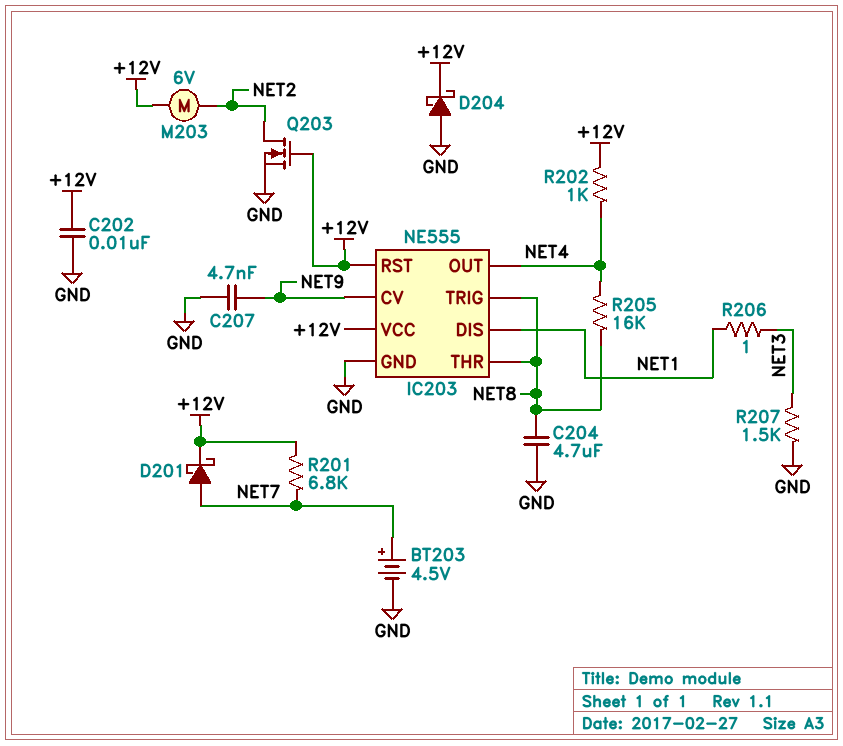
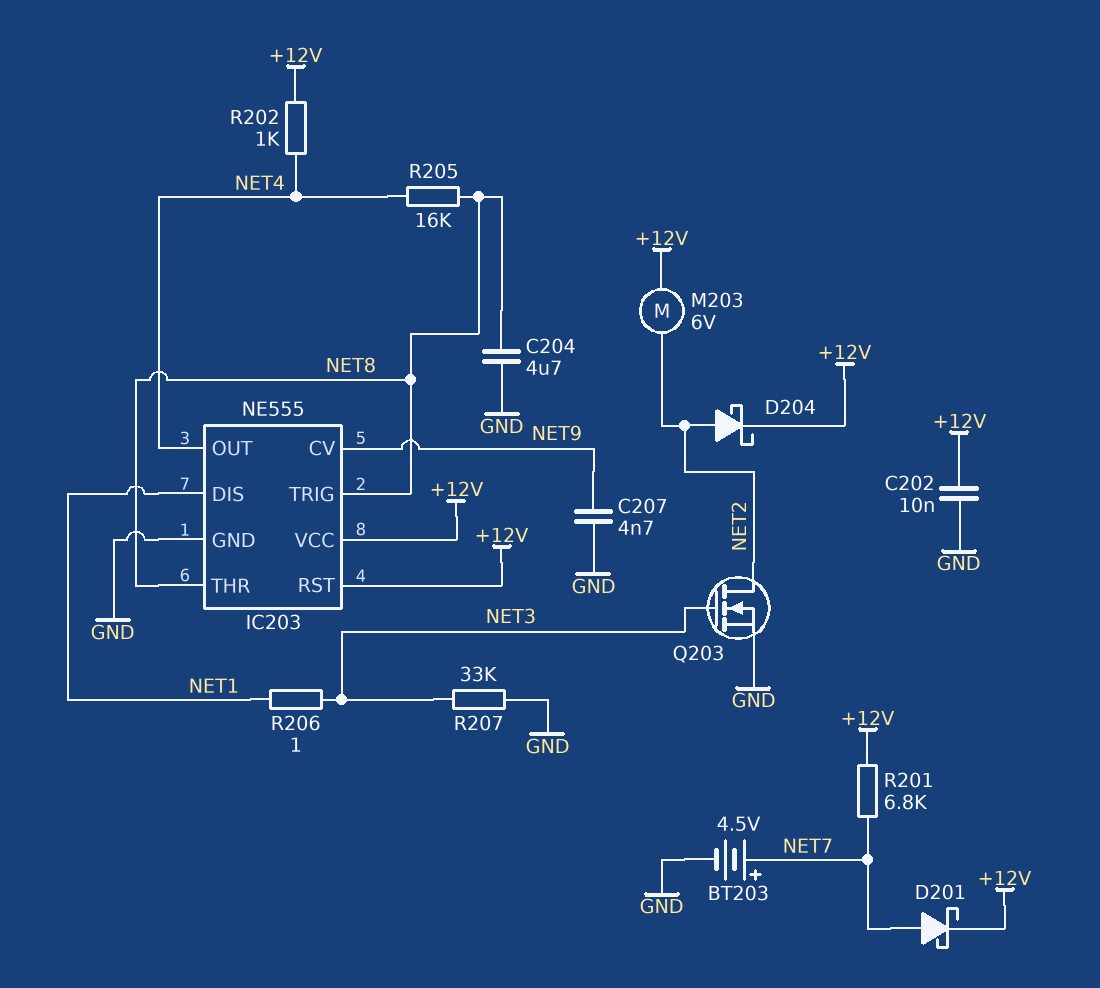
D204: schottky (A GND, K +12V) -> schottky (A NET2, K +12V)
Q203: NMOS (G +12V, D NET2, S GND) -> NMOS (G NET3, D NET2, S GND)
R207: 1.5k (GND, NET3) -> 33k (GND, NET3)

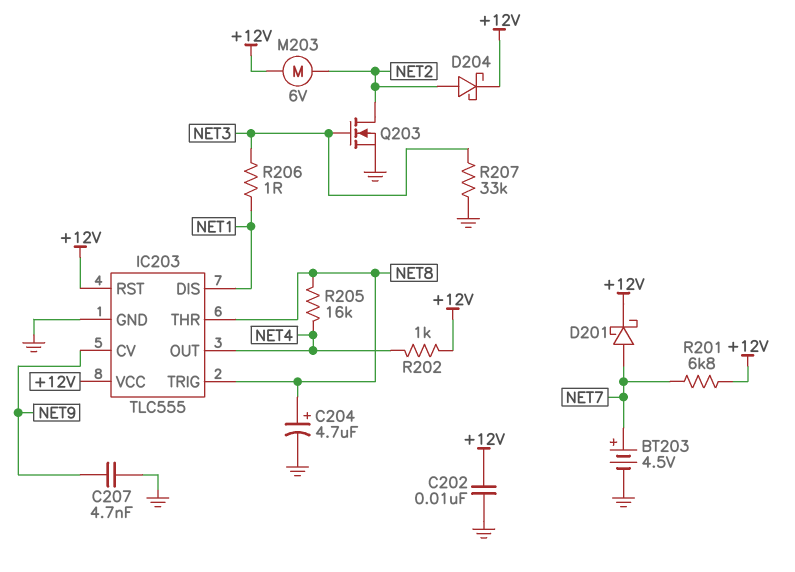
C204: 4.7uF (GND, NET8) -> 4.7uF (plus NET8, minus GND)
IC203: NE555 -> TLC555

